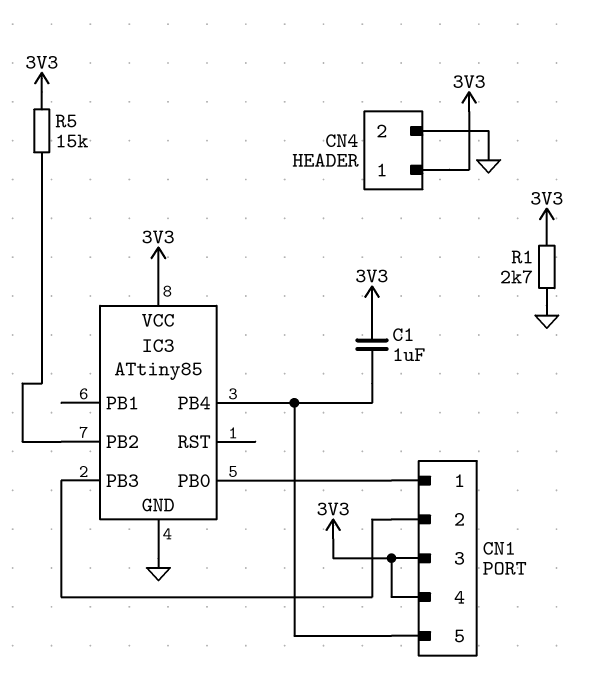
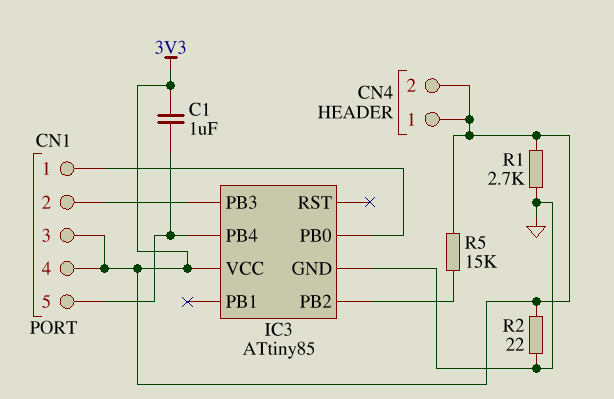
CN4 pin 2: GND -> 3V3
R2: none -> 22 (3V3, GND)

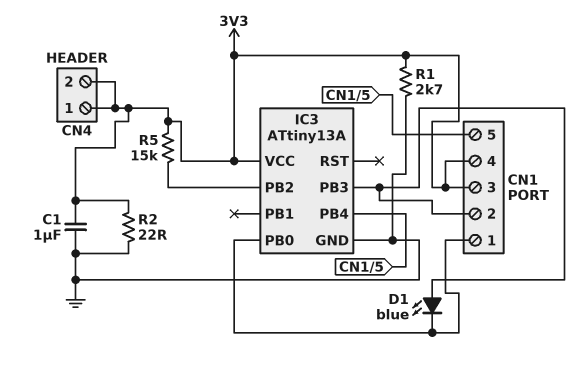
C1: 1uF (3V3, CN1/5) -> 1uF (3V3, GND)
D1: none -> LED blue (A CN1/2, K CN1/1)
IC3: ATtiny85 -> ATtiny13A

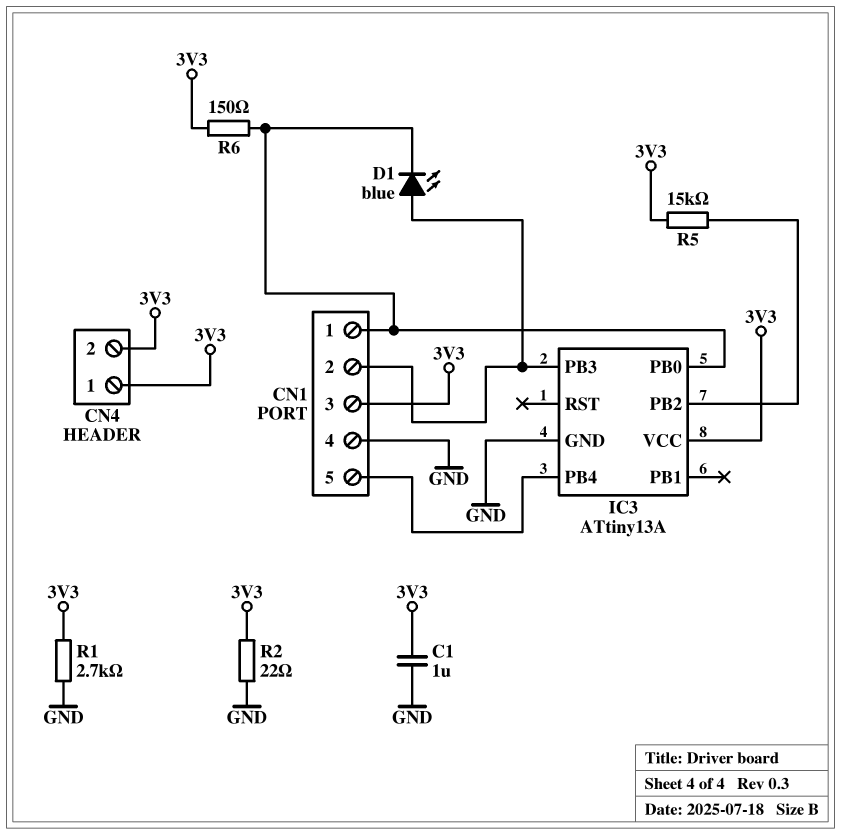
CN1 pin 4: 3V3 -> GND
R6: none -> 150 (3V3, CN1/1)

